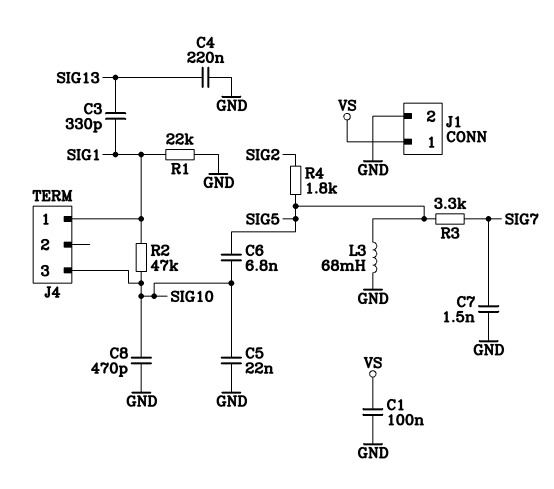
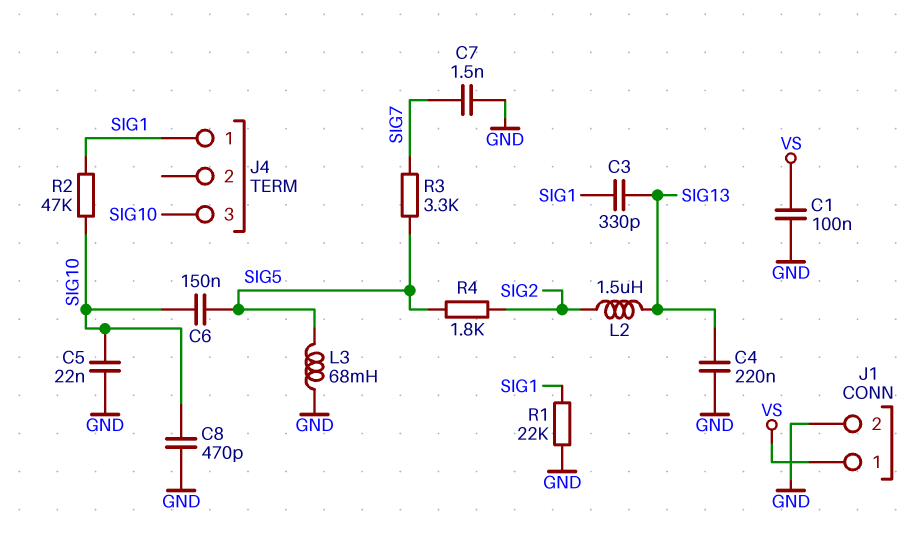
C6: 6.8nF (SIG5, SIG10) -> 150nF (SIG5, SIG10)
L2: none -> 1.5uH (SIG2, SIG13)

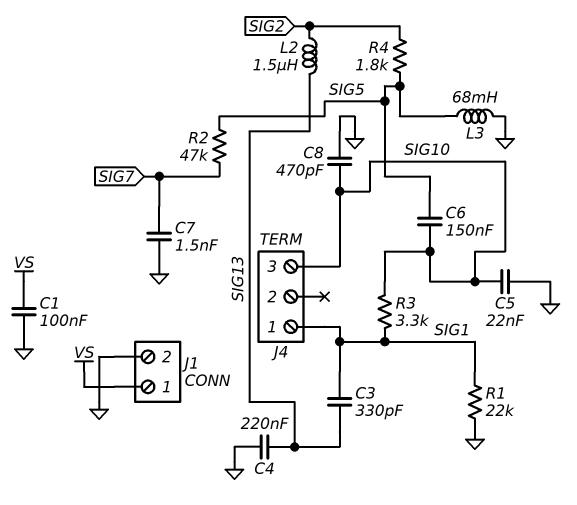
R2: 47k (SIG1, SIG10) -> 47k (SIG5, SIG7)
R3: 3.3k (SIG5, SIG7) -> 3.3k (SIG1, SIG10)

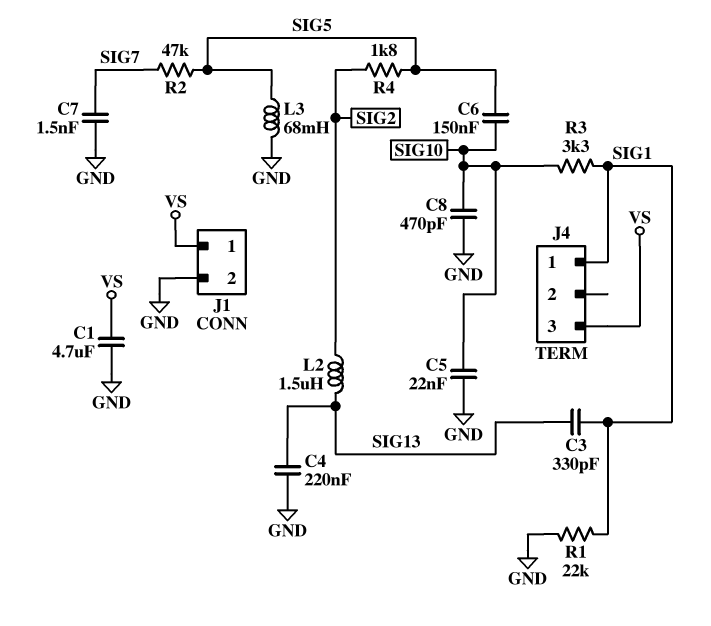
C1: 100nF (GND, VS) -> 4.7uF (GND, VS)
J4 pin 3: SIG10 -> VS

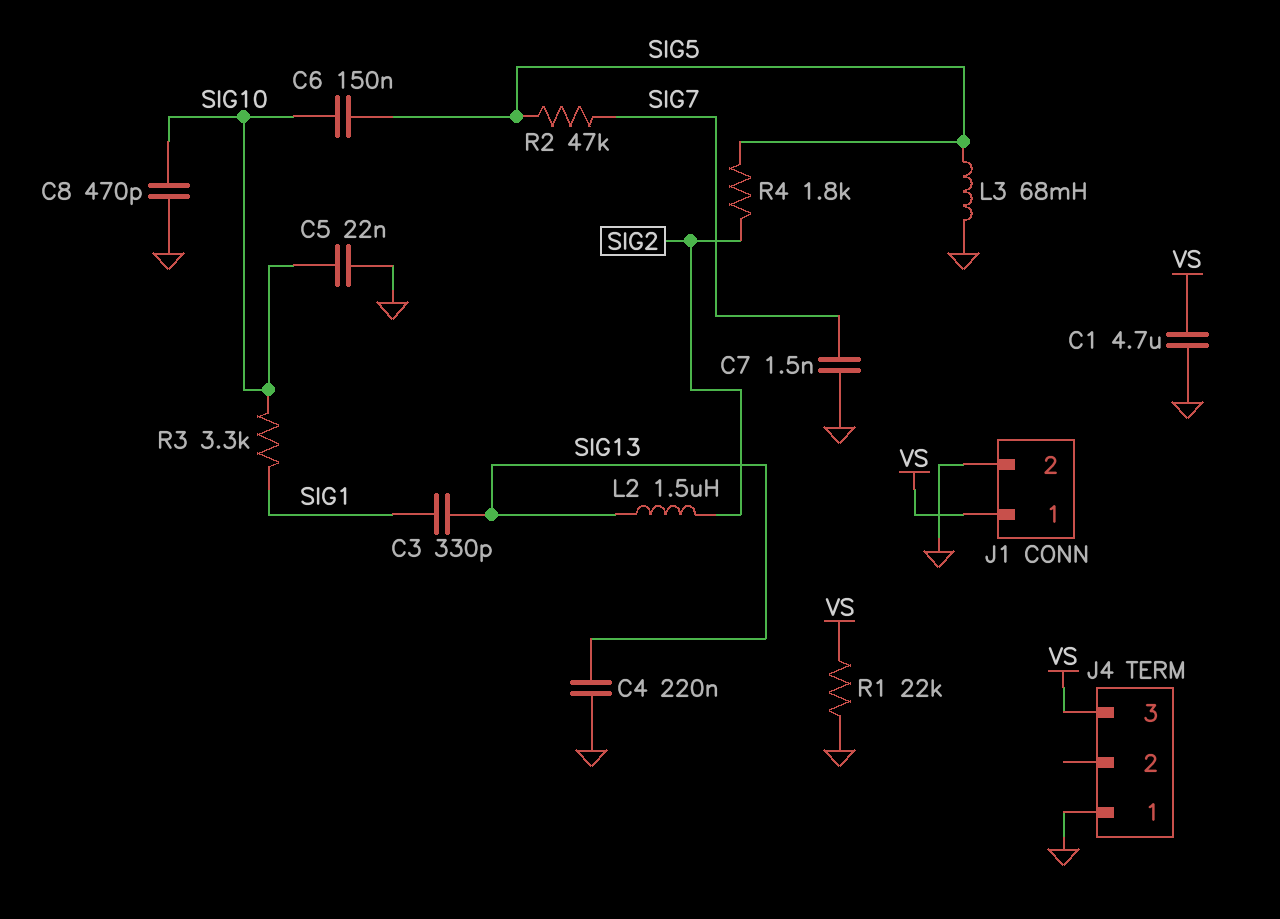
J4 pin 1: SIG1 -> GND
R1: 22k (GND, SIG1) -> 22k (GND, VS)

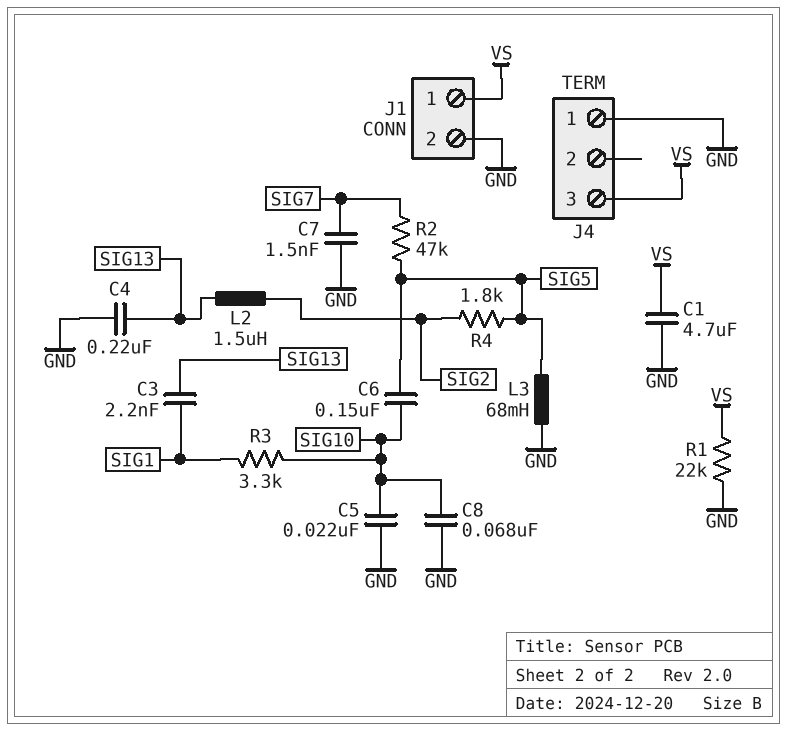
C3: 330pF (SIG1, SIG13) -> 2.2nF (SIG1, SIG13)
C8: 470pF (GND, SIG10) -> 68nF (GND, SIG10)

